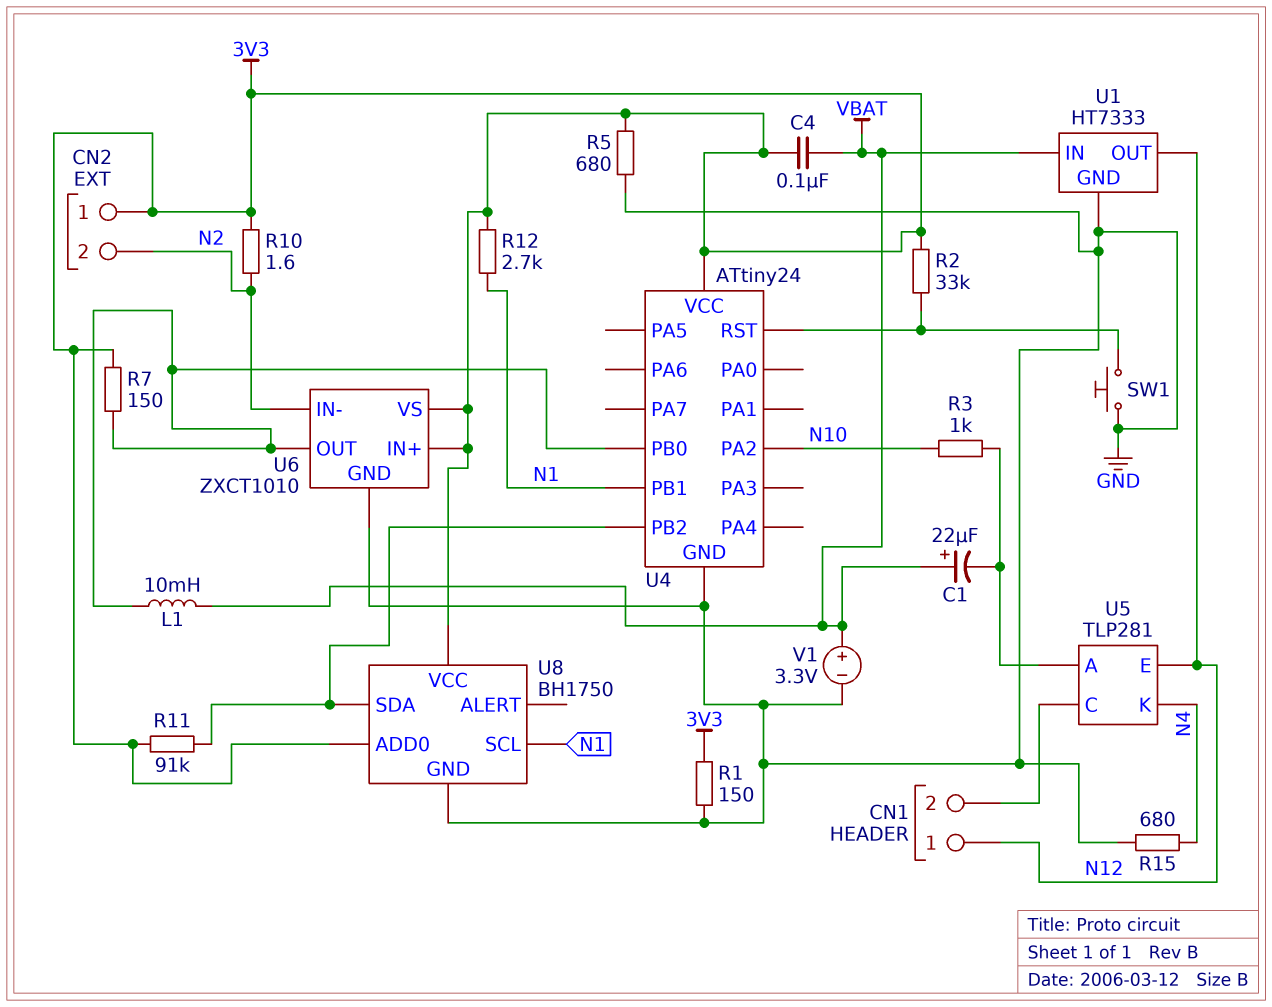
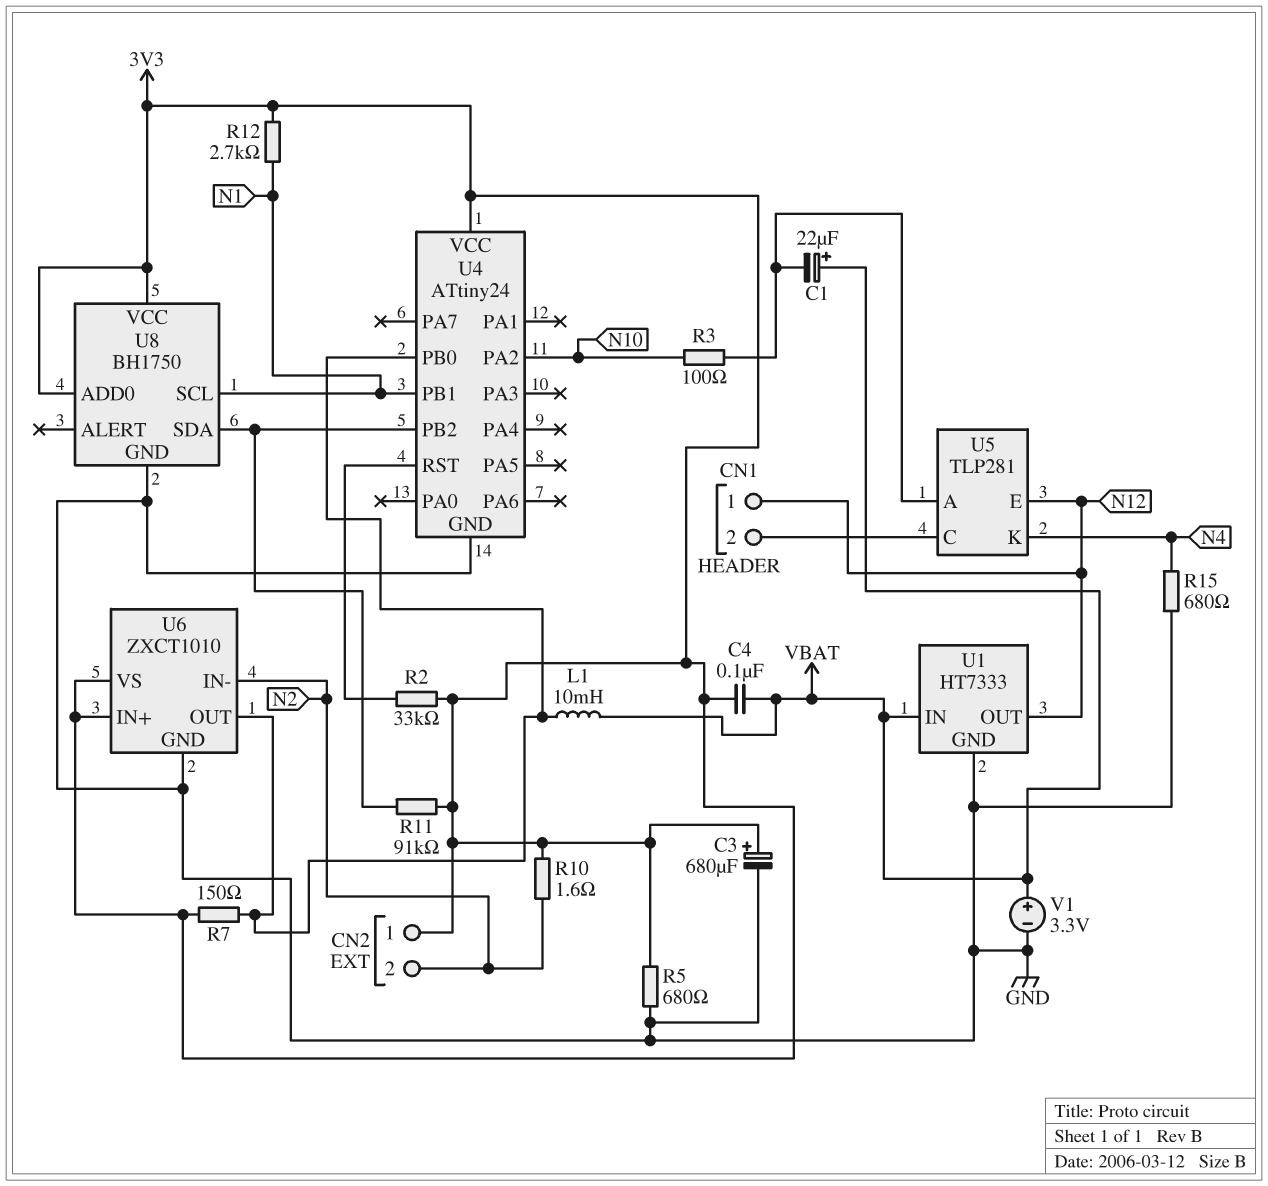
C3: none -> 680uF (plus 3V3, minus GND)
R1: 150 (3V3, GND) -> none
R3: 1k (N10, U5/A) -> 100 (N10, U5/A)
SW1: button (GND, U4/RST) -> none

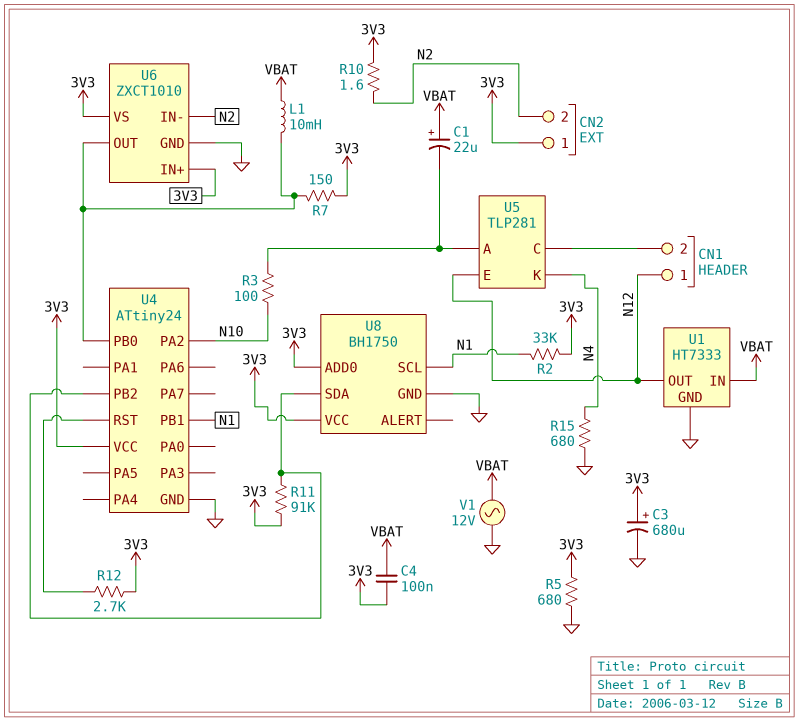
R2: 33k (3V3, U4/RST) -> 33k (3V3, N1)
R12: 2.7k (3V3, N1) -> 2.7k (3V3, U4/RST)
V1: 3.3V (plus VBAT, minus GND) -> AC 12V (GND, VBAT)

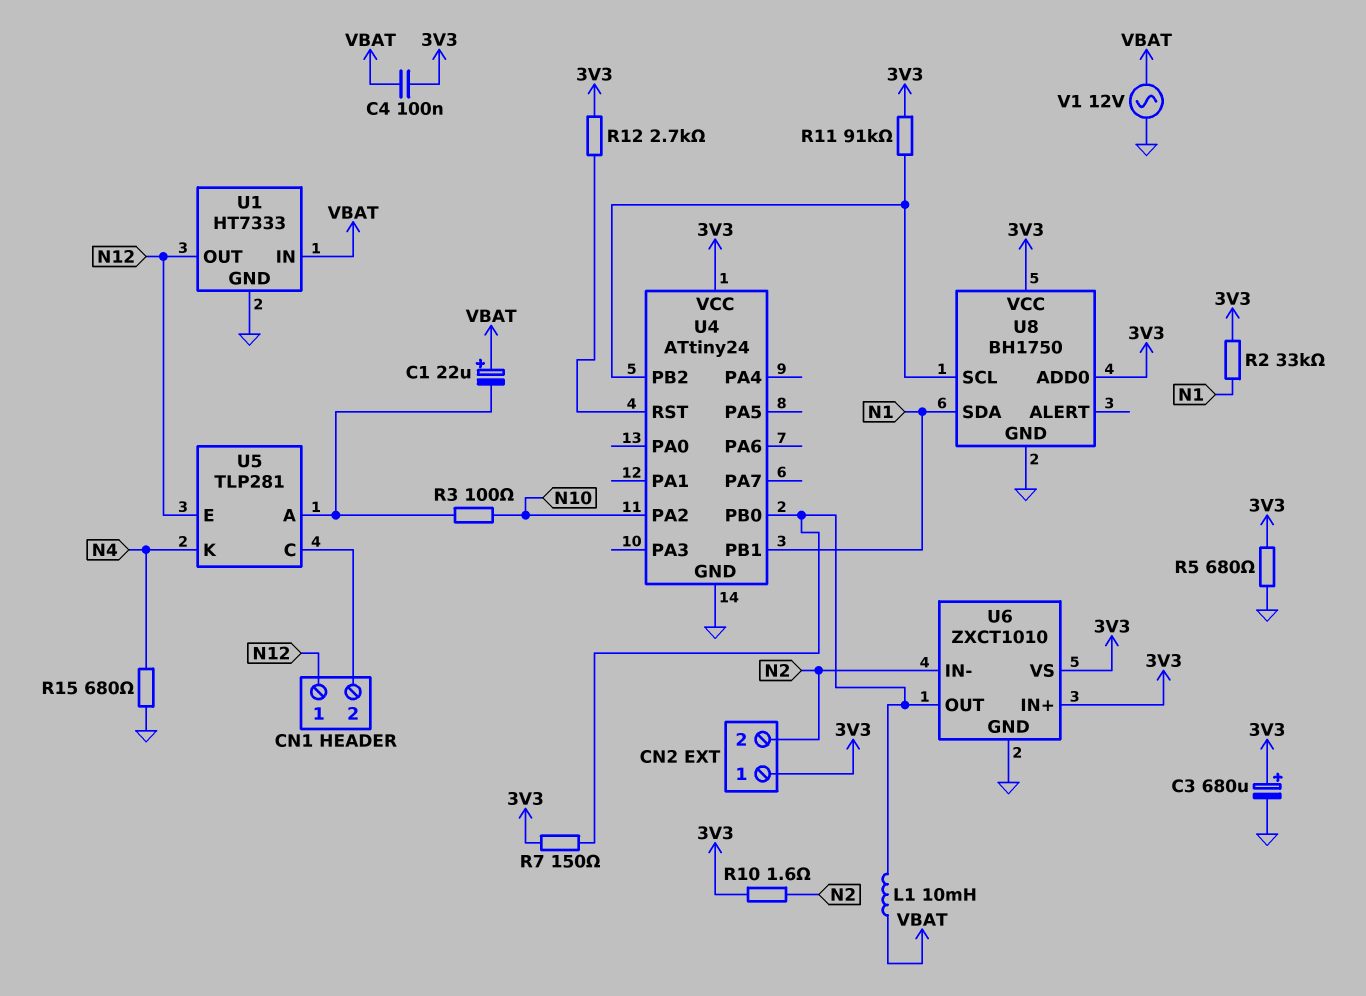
U8 pin SCL: N1 -> U4/PB2
U8 pin SDA: U4/PB2 -> N1

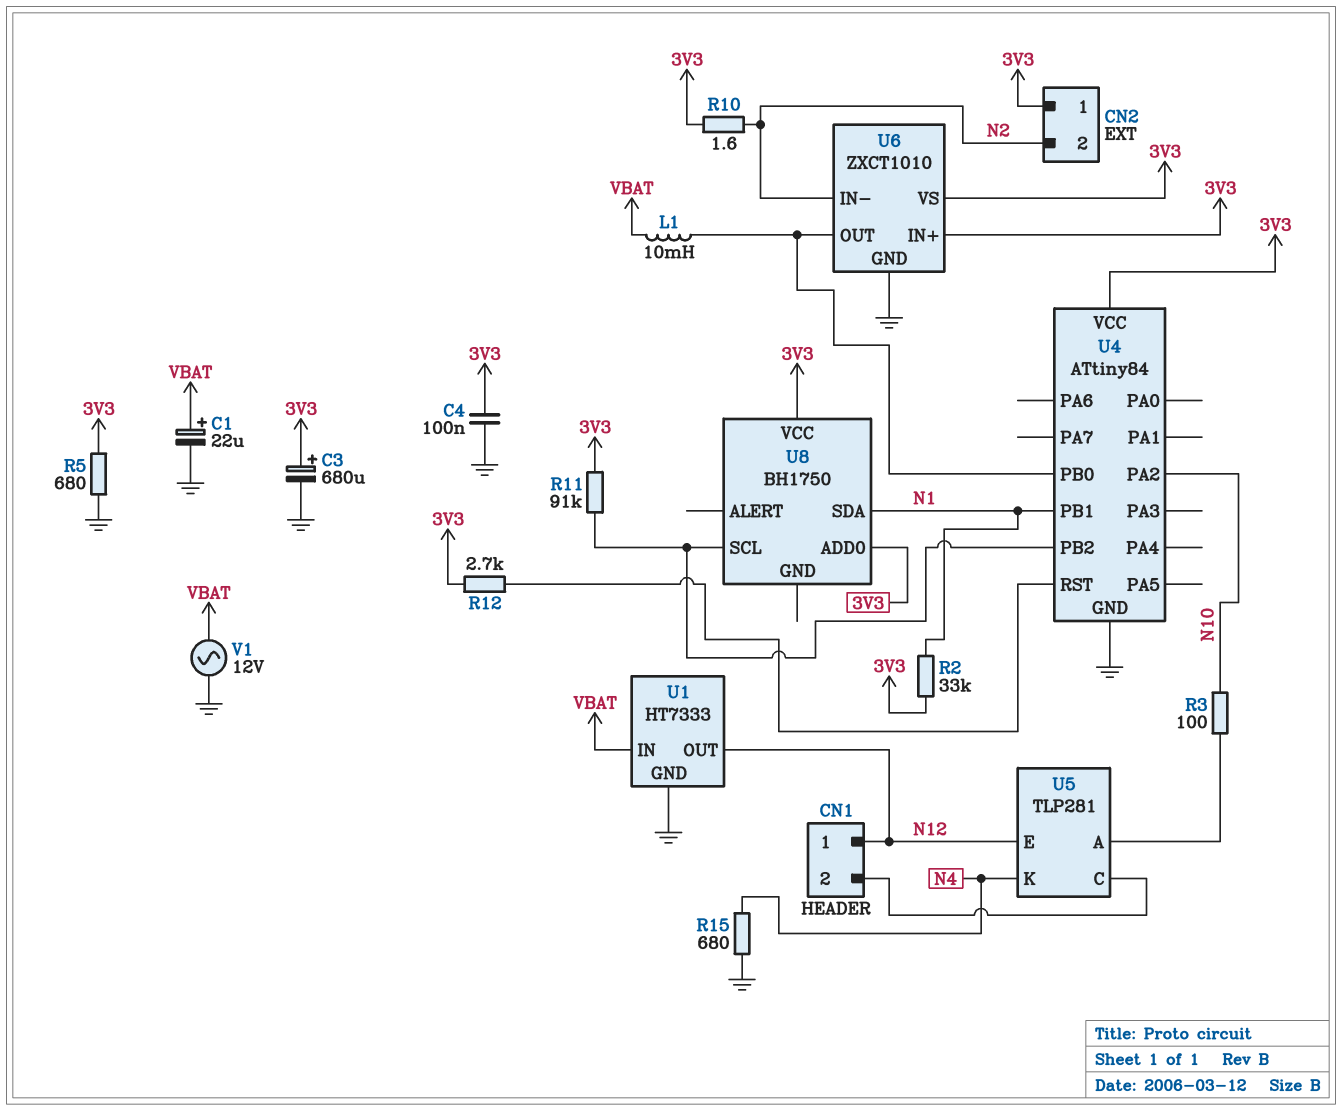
C1: 22uF (plus VBAT, minus U5/A) -> 22uF (plus VBAT, minus GND)
C4: 100nF (3V3, VBAT) -> 100nF (3V3, GND)
R7: 150 (3V3, U4/PB0) -> none
U4: ATtiny24 -> ATtiny84
U8 pin GND: GND -> none

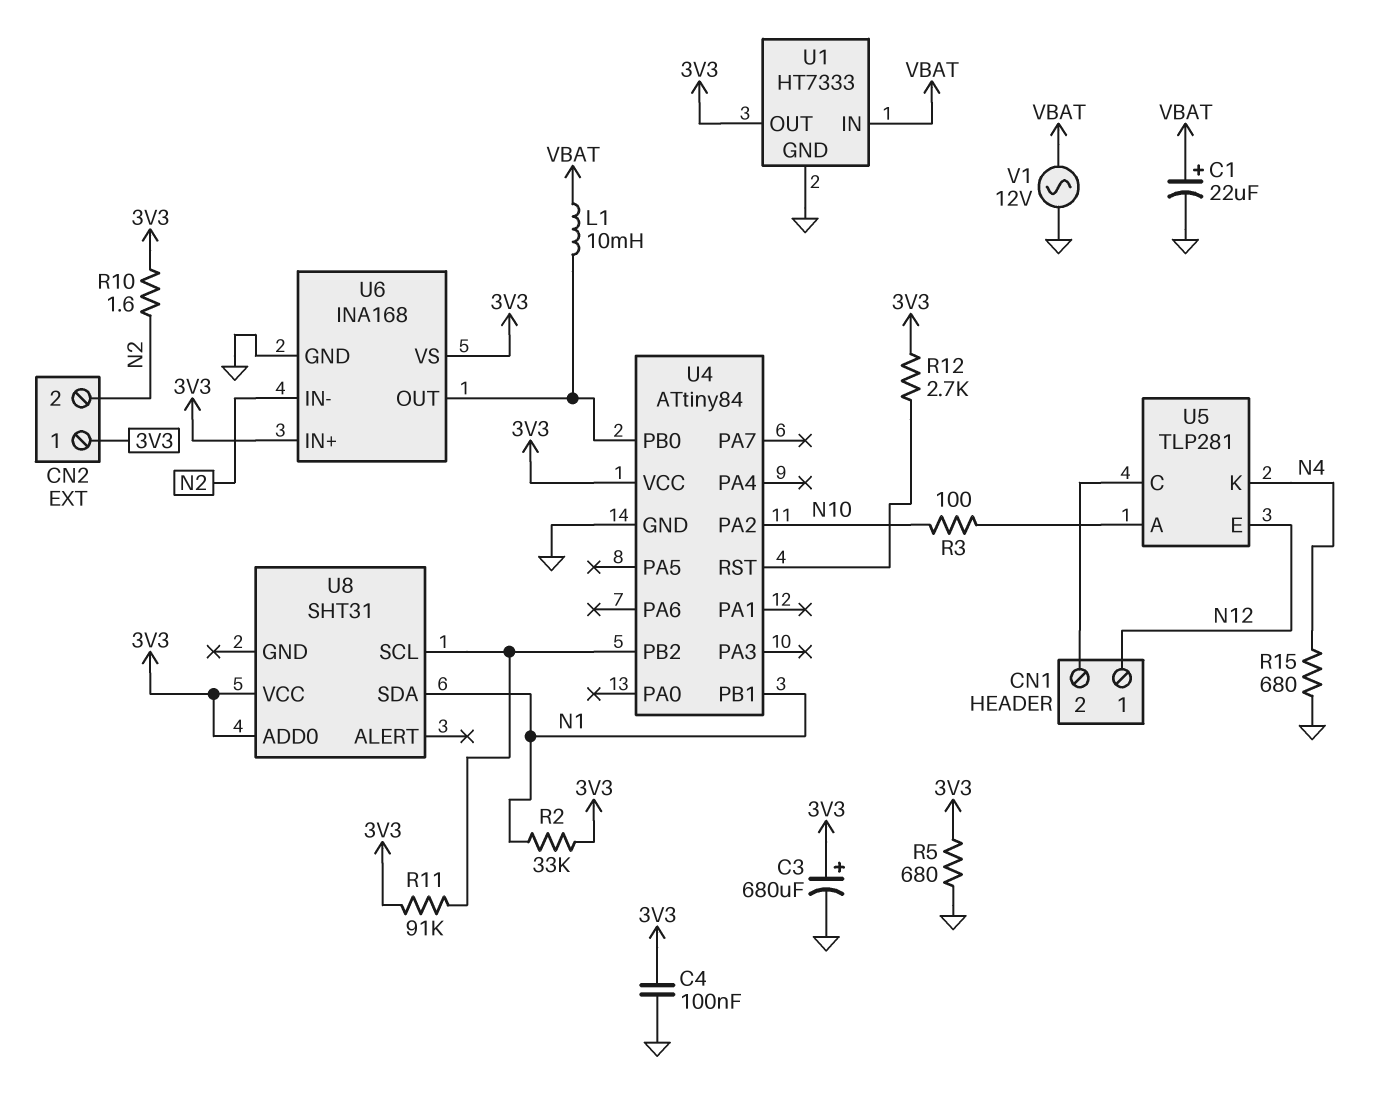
U1 pin OUT: N12 -> 3V3
U6: ZXCT1010 -> INA168
U8: BH1750 -> SHT31

